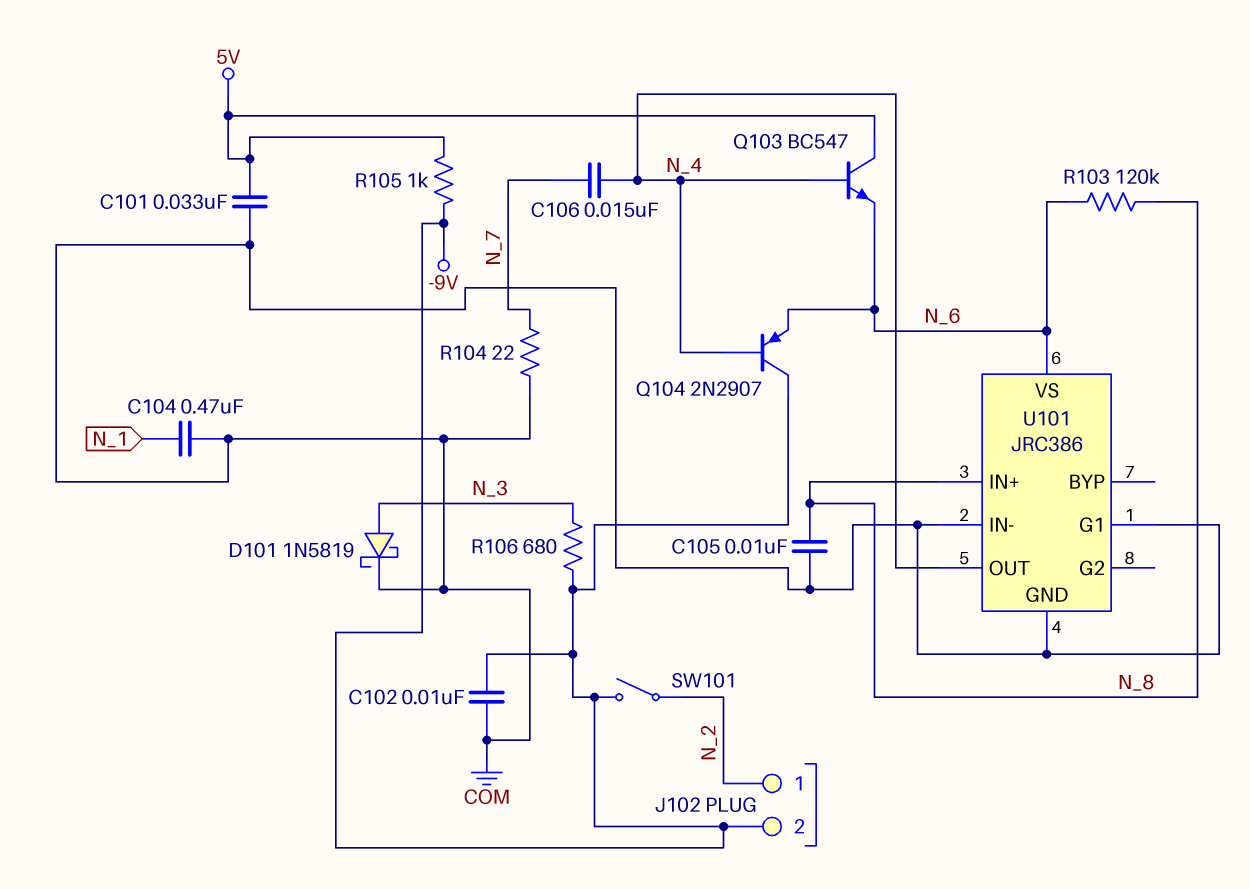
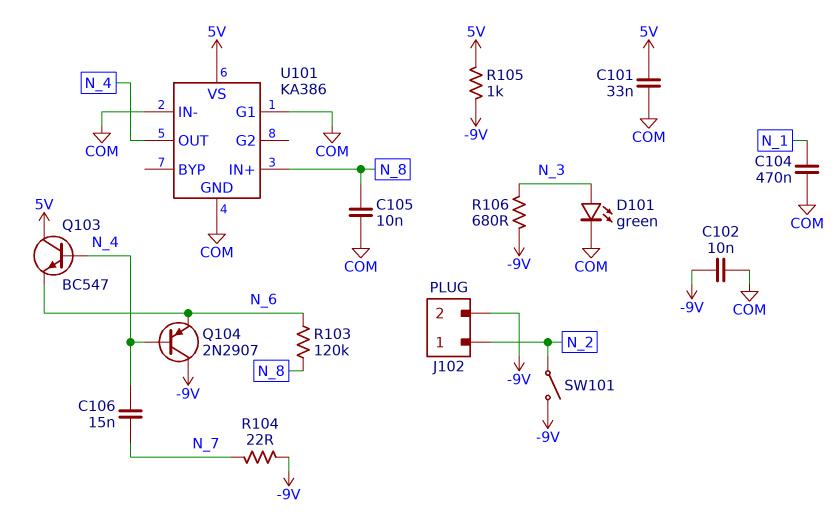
D101: schottky 1N5819 (A N_3, K COM) -> LED green (A N_3, K COM)
R104: 22 (COM, N_7) -> 22 (-9V, N_7)
U101: JRC386 -> KA386
U101 pin VS: N_6 -> 5V

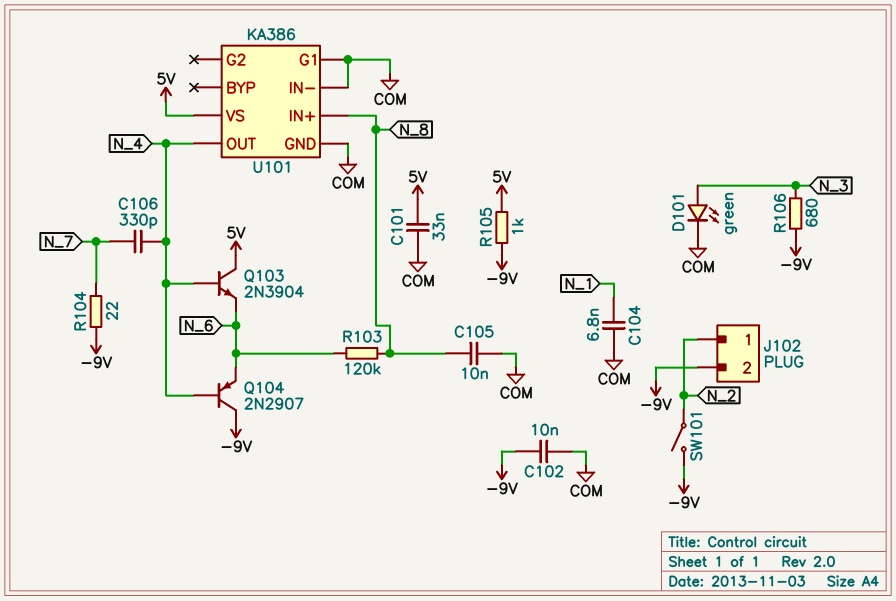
C104: 470nF (COM, N_1) -> 6.8nF (COM, N_1)
C106: 15nF (N_4, N_7) -> 330pF (N_4, N_7)
Q103: NPN BC547 (B N_4, C 5V, E N_6) -> NPN 2N3904 (B N_4, C 5V, E N_6)

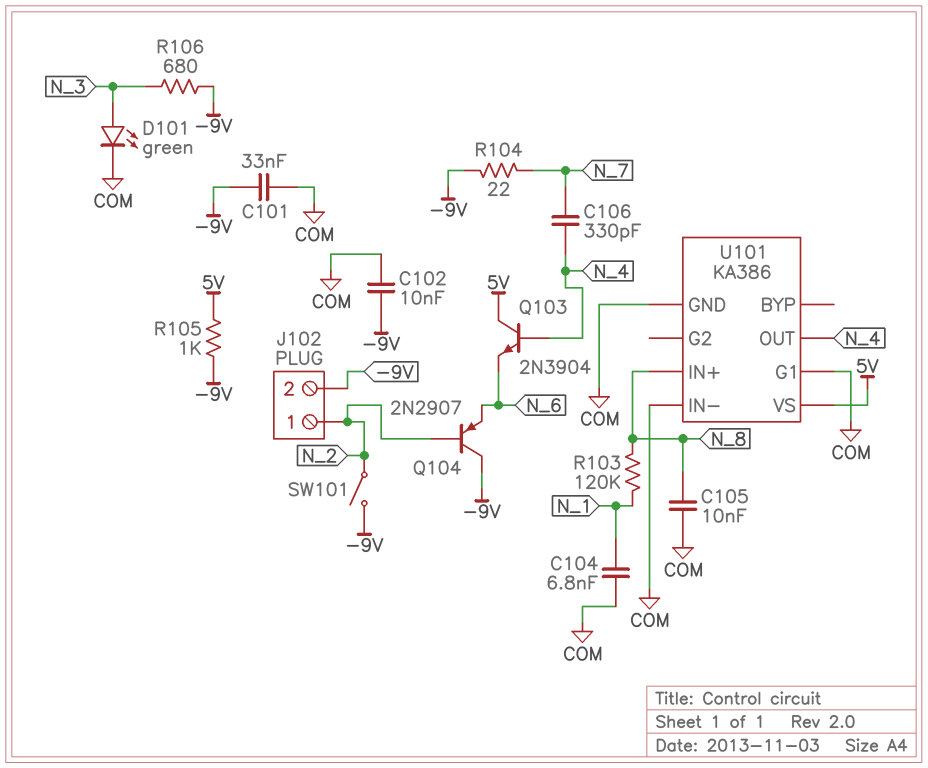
C101: 33nF (5V, COM) -> 33nF (-9V, COM)
Q104: PNP 2N2907 (B N_4, C -9V, E N_6) -> PNP 2N2907 (B N_2, C -9V, E N_6)
R103: 120k (N_6, N_8) -> 120k (N_1, N_8)

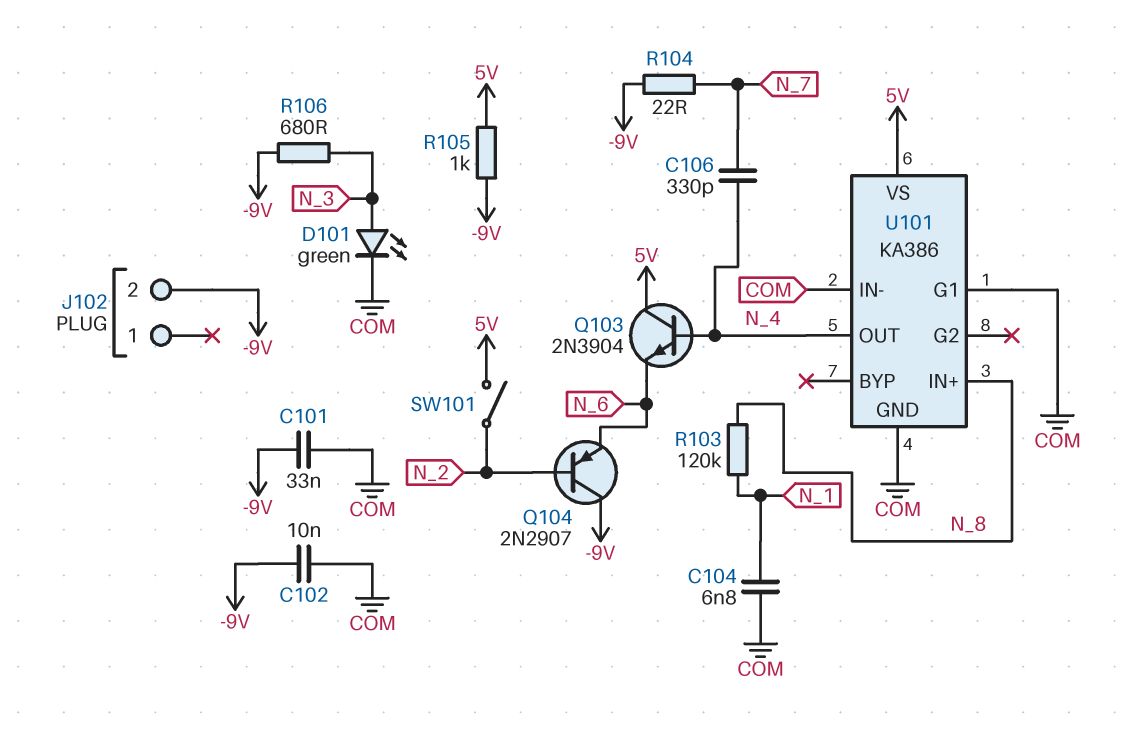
C105: 10nF (COM, N_8) -> none
J102 pin 1: N_2 -> none
SW101: switch (-9V, N_2) -> switch (5V, N_2)

